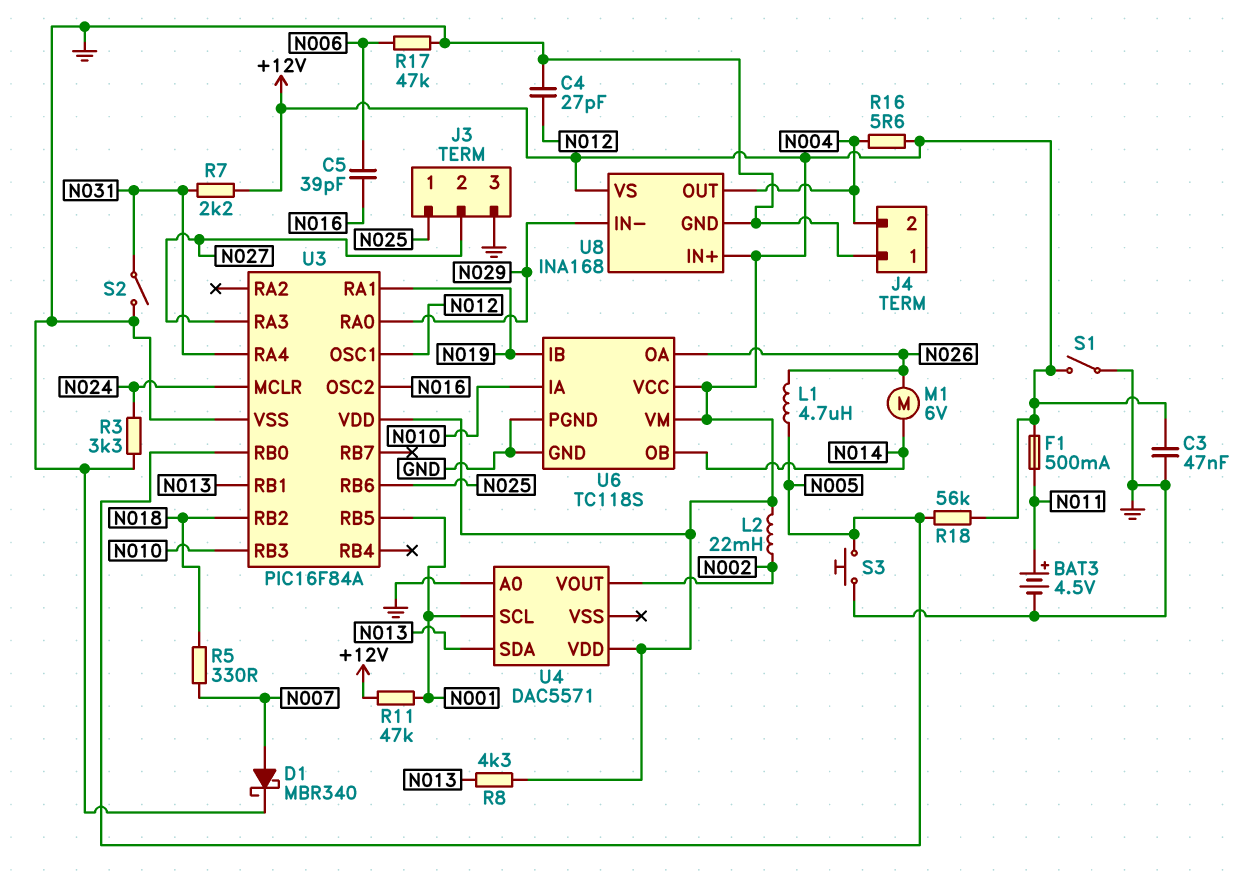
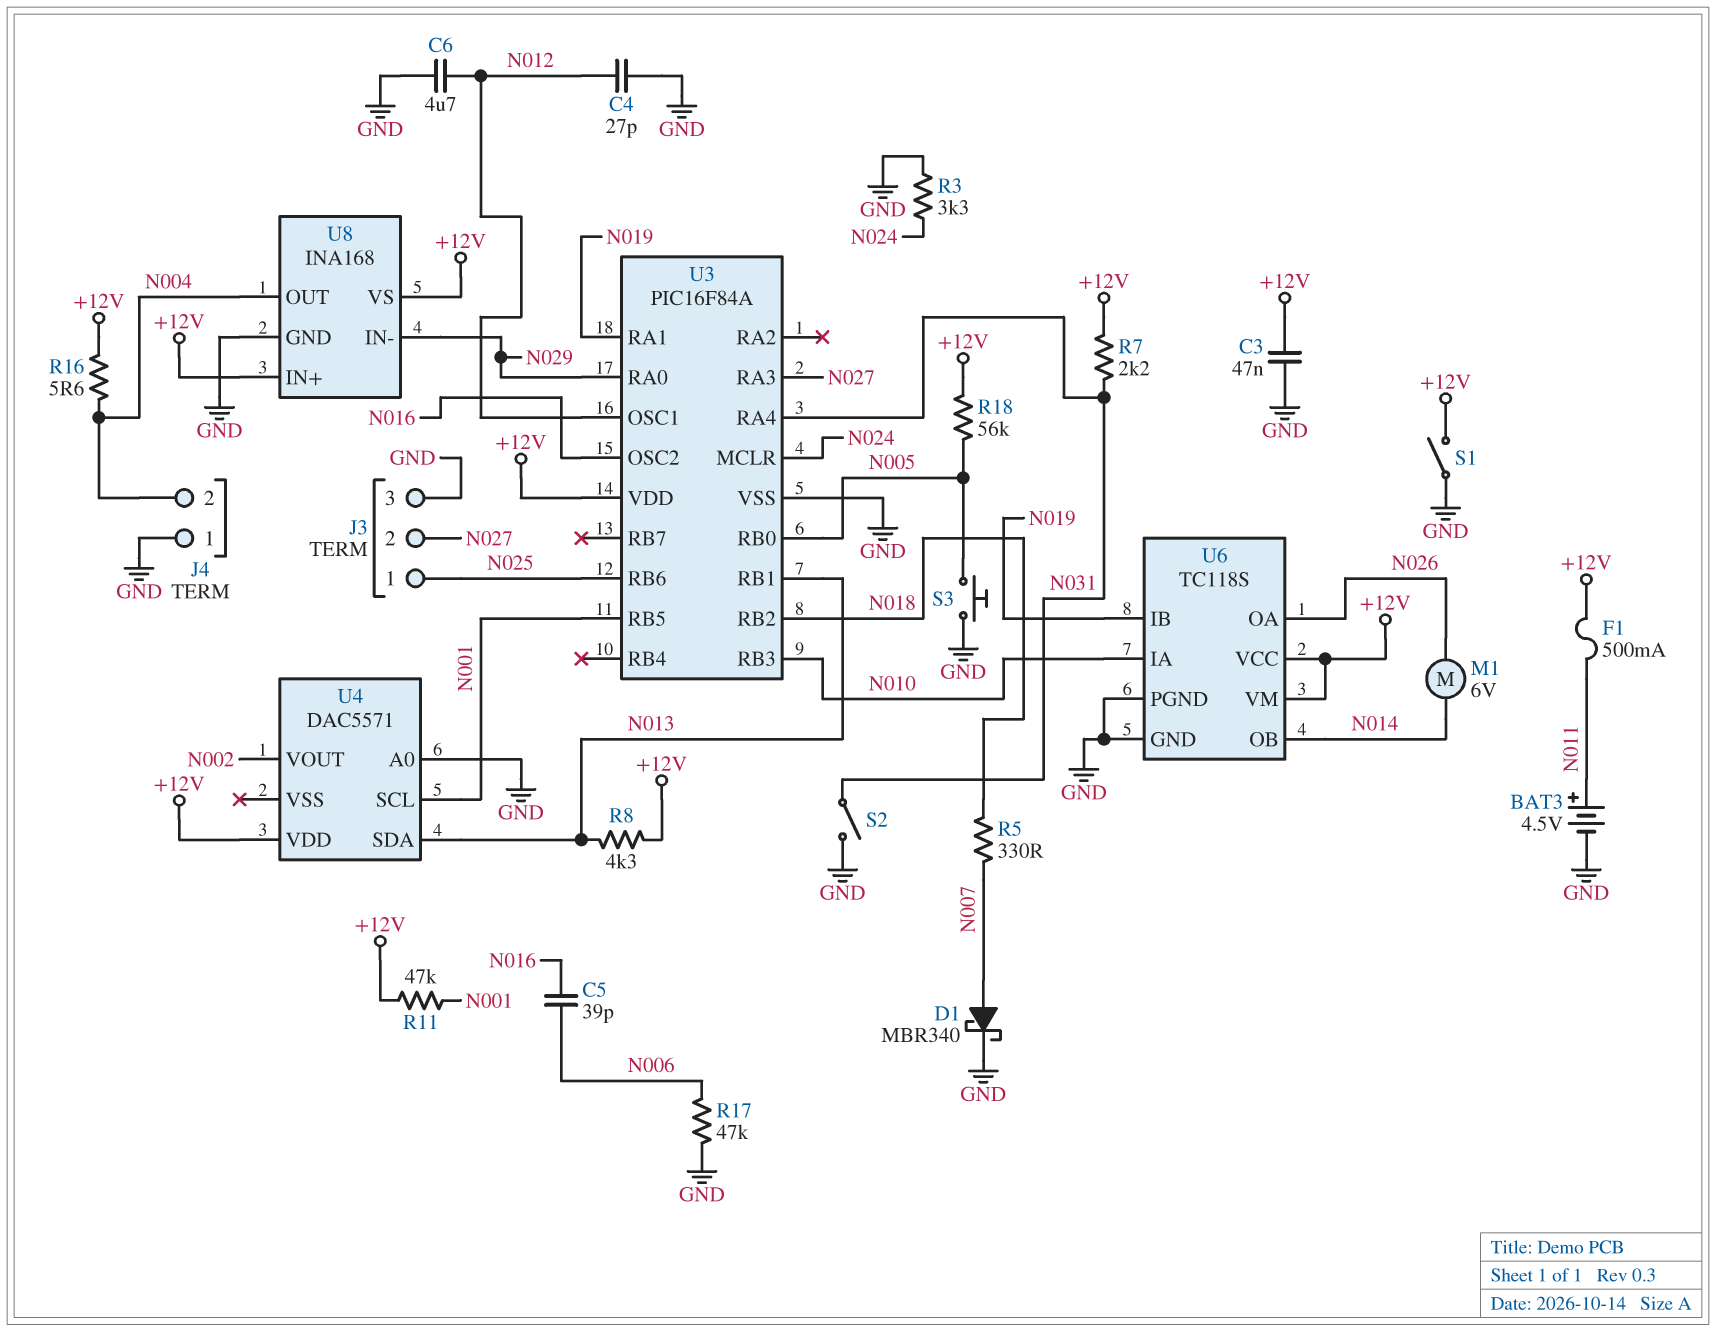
C6: none -> 4.7uF (GND, N012)
L1: 4.7uH (N005, N026) -> none
L2: 22mH (+12V, N002) -> none

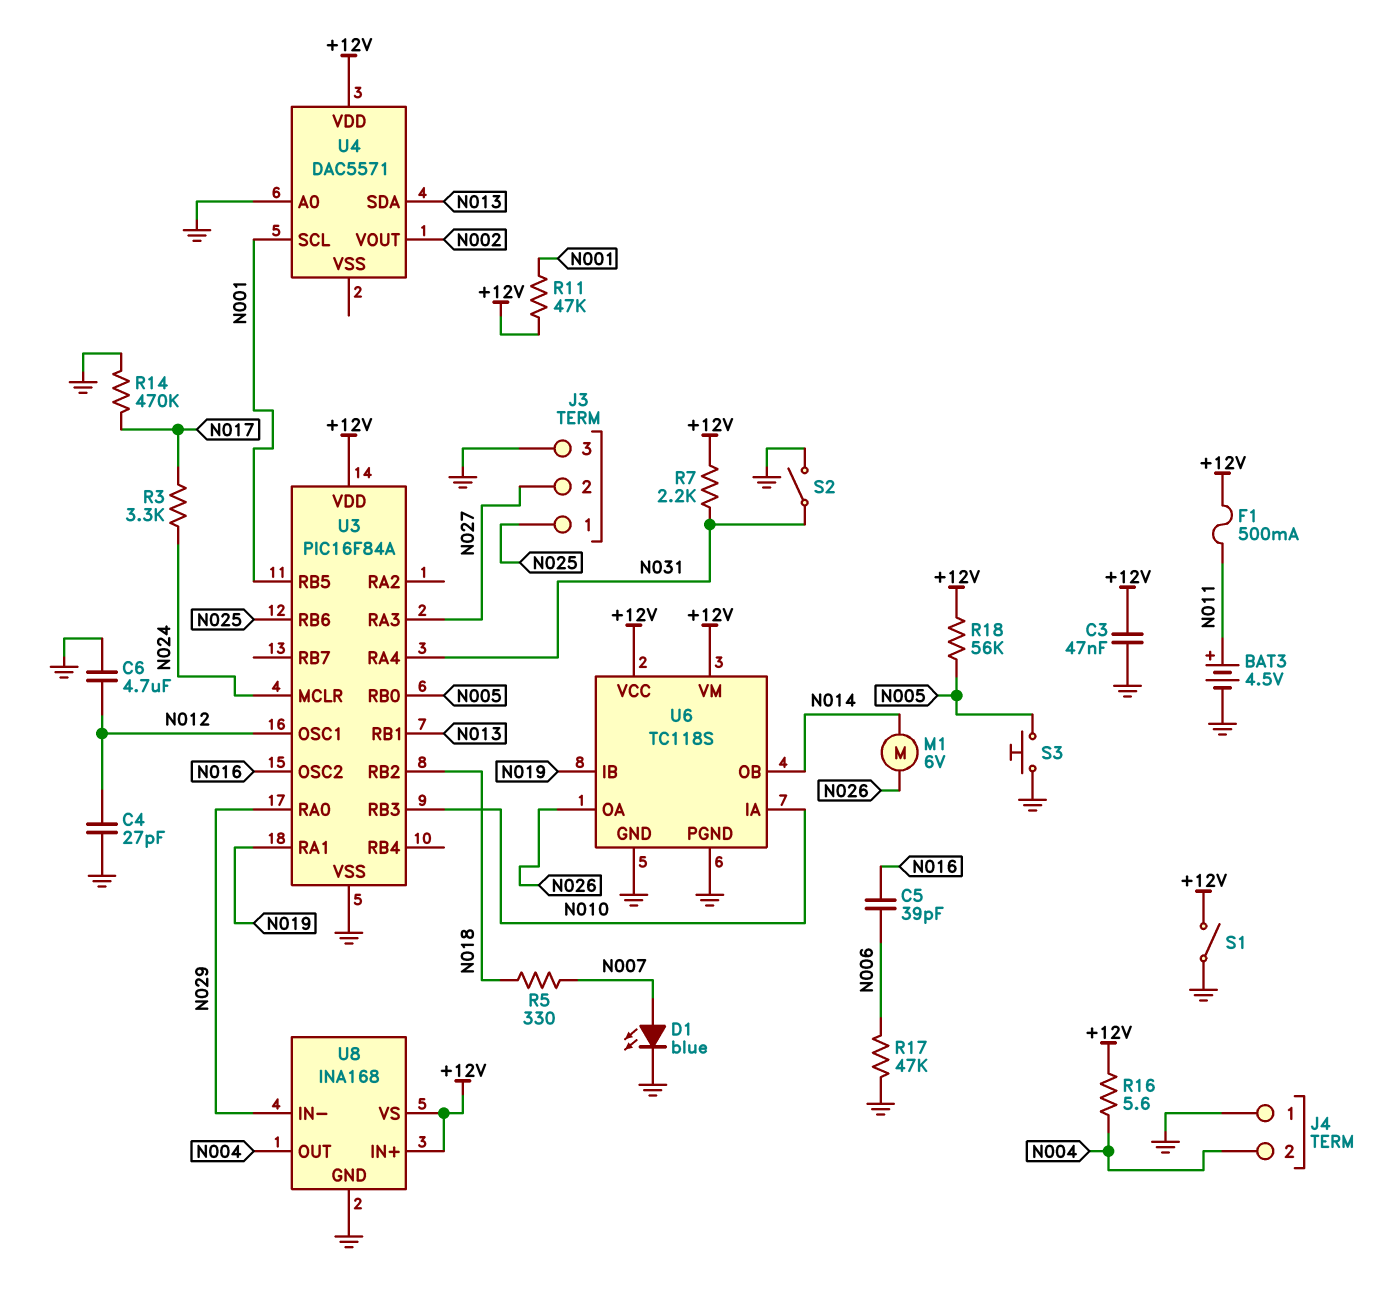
D1: schottky MBR340 (A N007, K GND) -> LED blue (A N007, K GND)
R3: 3.3k (GND, N024) -> 3.3k (N017, N024)
R8: 4.3k (+12V, N013) -> none
R14: none -> 470k (GND, N017)

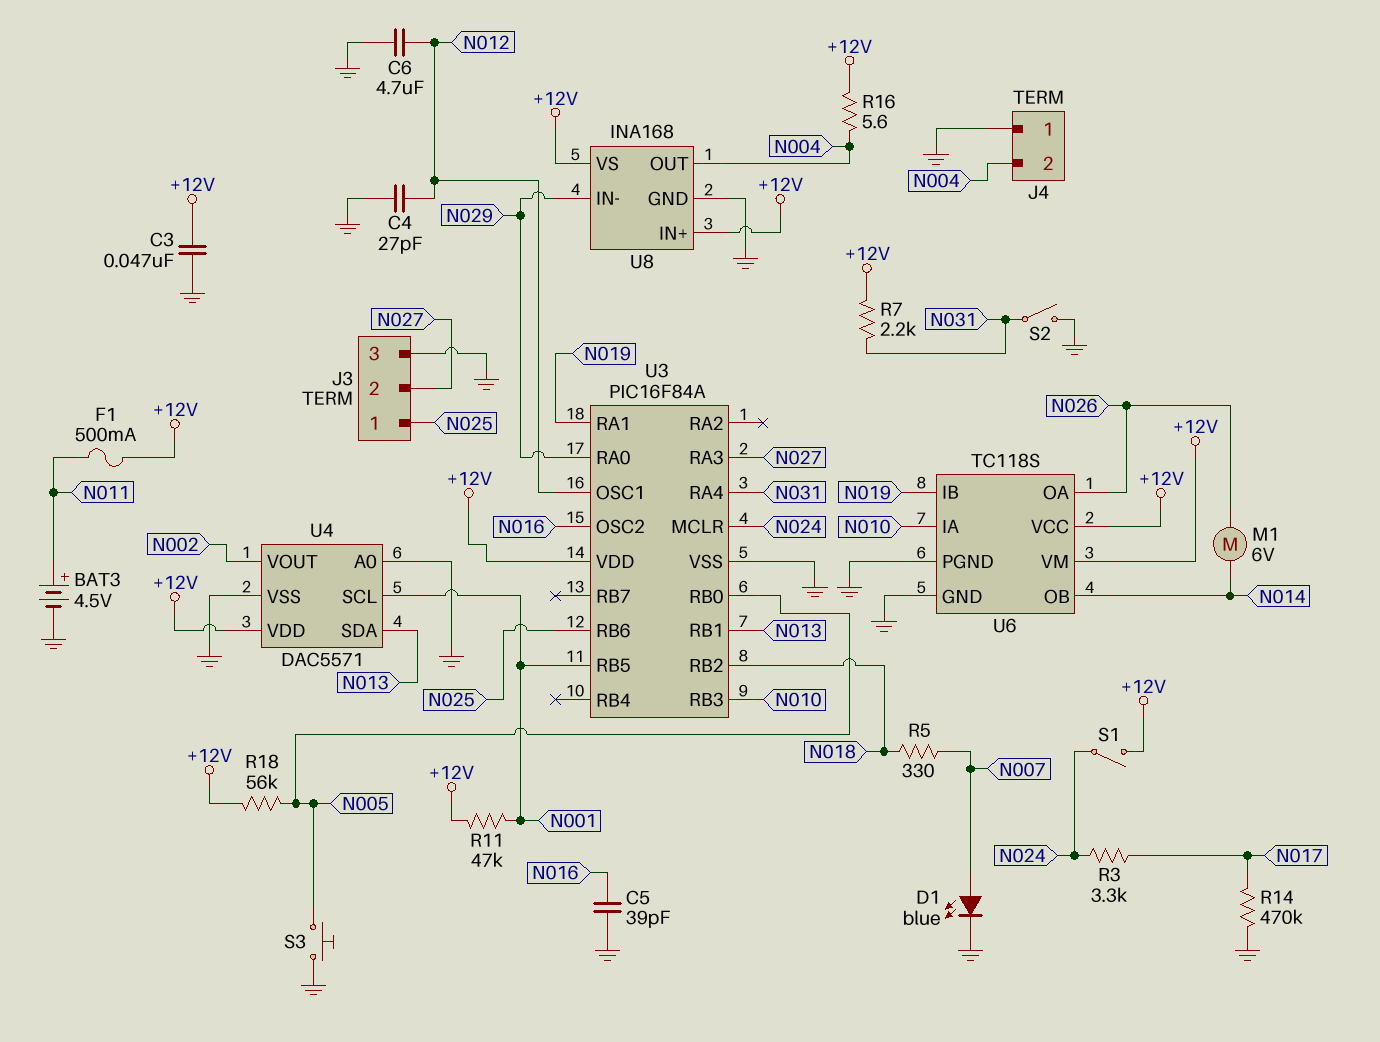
C5: 39pF (N006, N016) -> 39pF (GND, N016)
R17: 47k (GND, N006) -> none
S1: switch (+12V, GND) -> switch (+12V, N024)
U4 pin VSS: none -> GND

